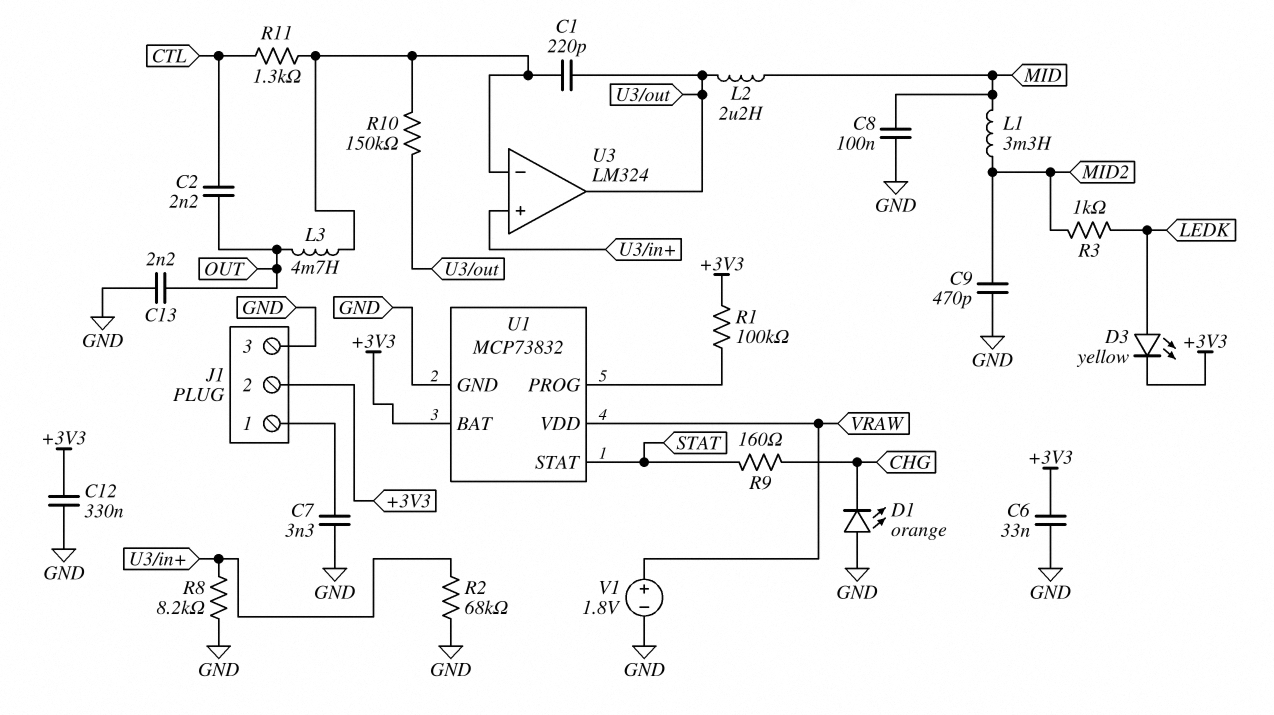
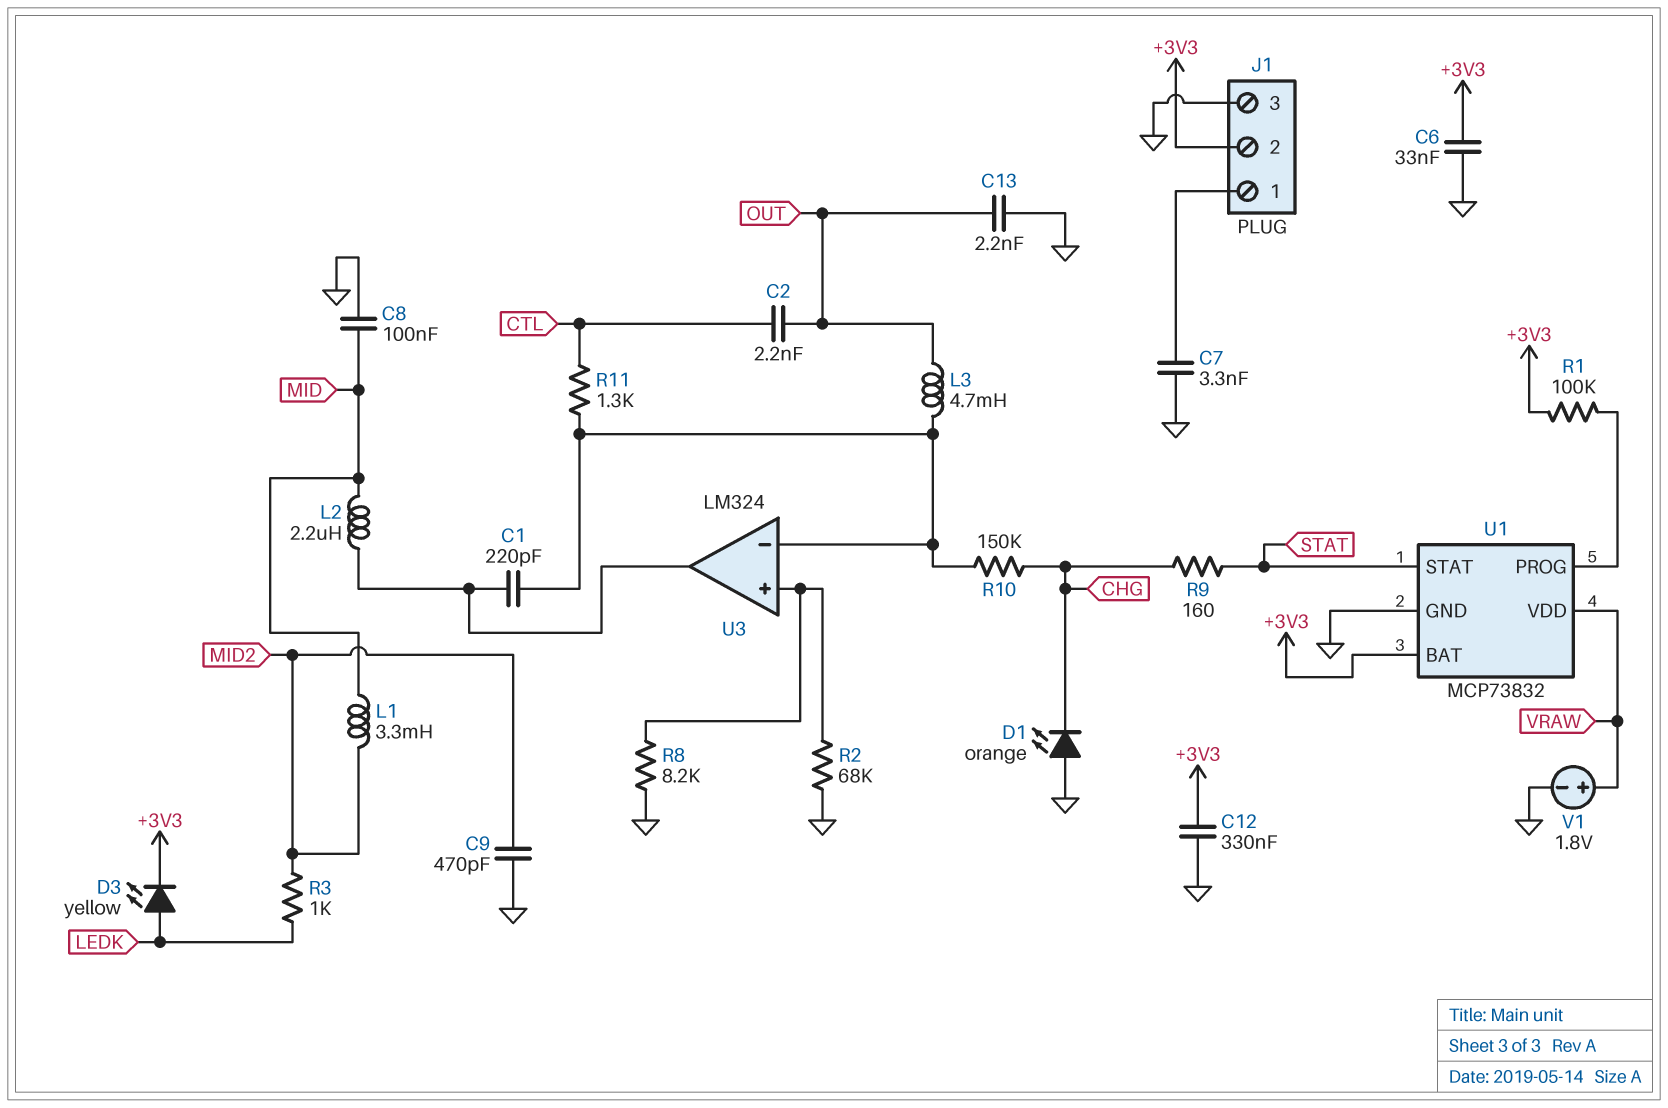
R10: 150k (U3/in-, U3/out) -> 150k (CHG, U3/in-)

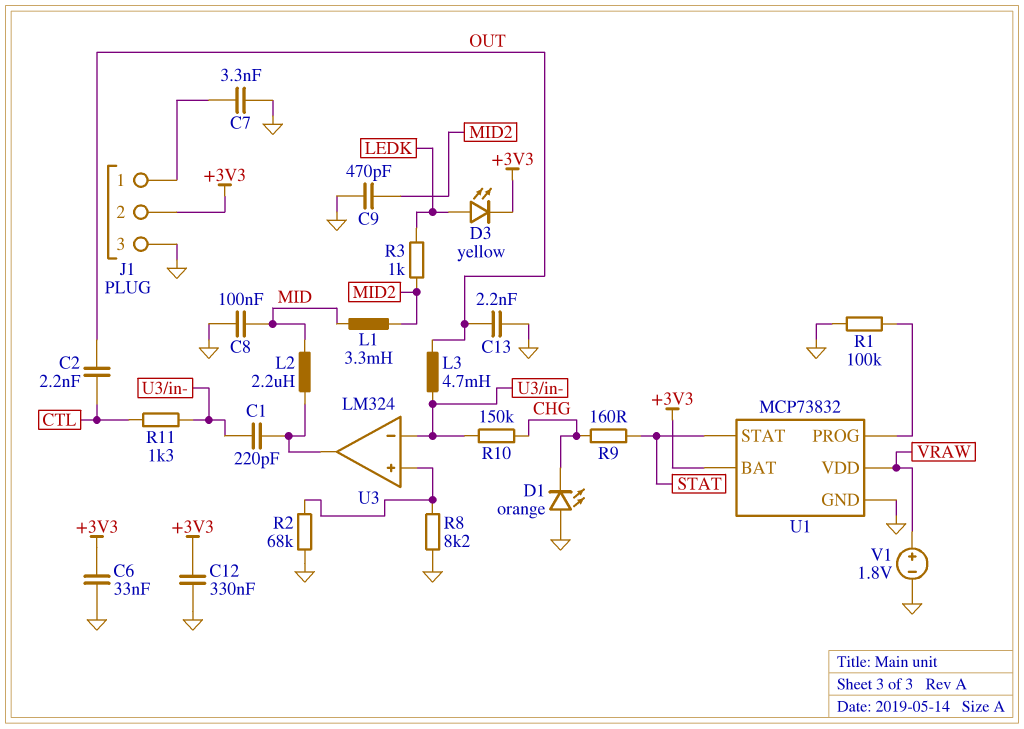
R1: 100k (+3V3, U1/PROG) -> 100k (GND, U1/PROG)

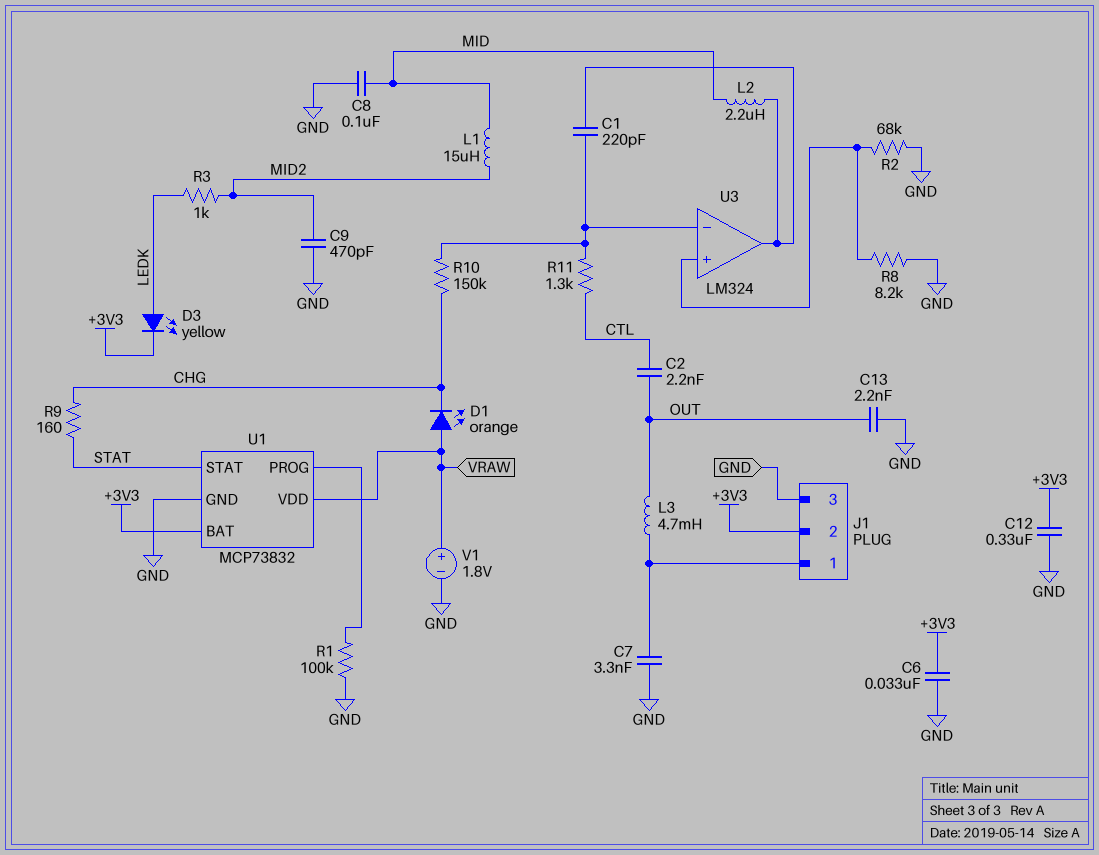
D1: LED orange (A GND, K CHG) -> LED orange (A VRAW, K CHG)
L1: 3.3mH (MID, MID2) -> 15uH (MID, MID2)
L3: 4.7mH (OUT, U3/in-) -> 4.7mH (J1/1, OUT)

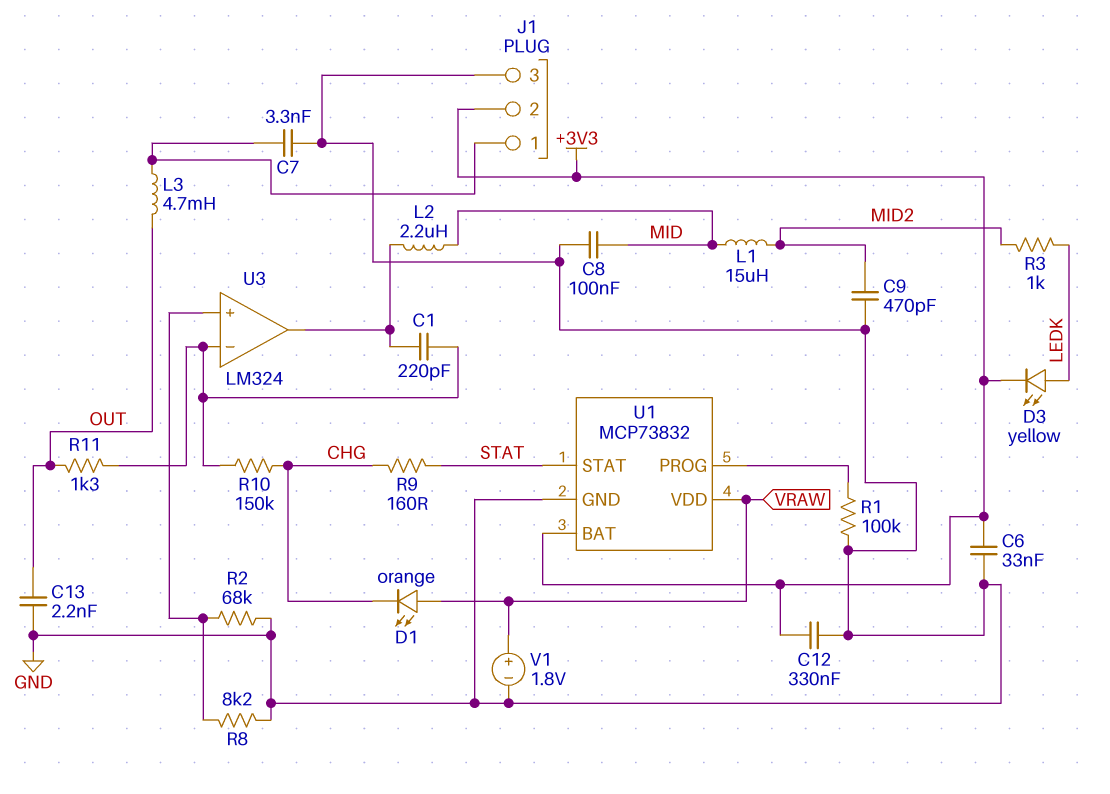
C2: 2.2nF (CTL, OUT) -> none
R11: 1.3k (CTL, U3/in-) -> 1.3k (OUT, U3/in-)

